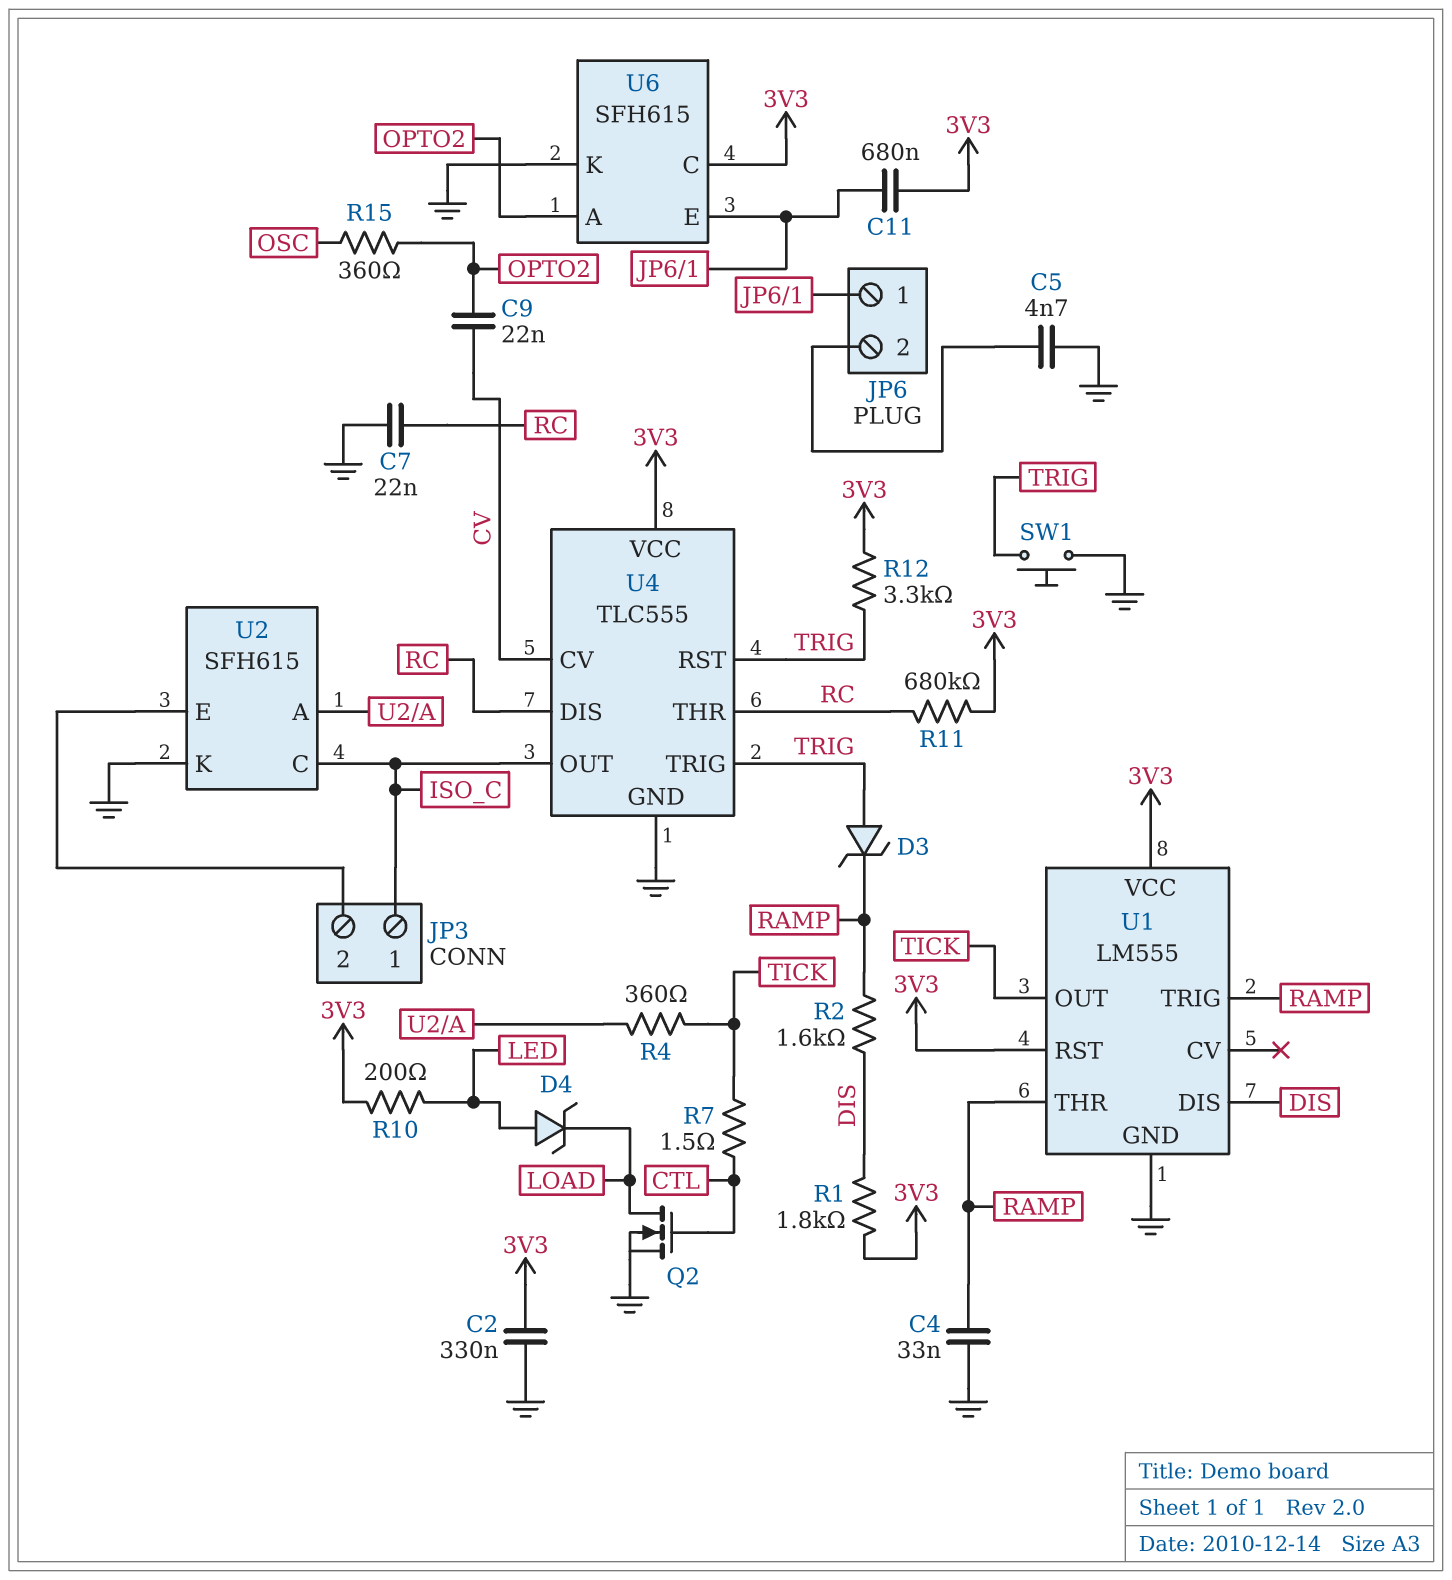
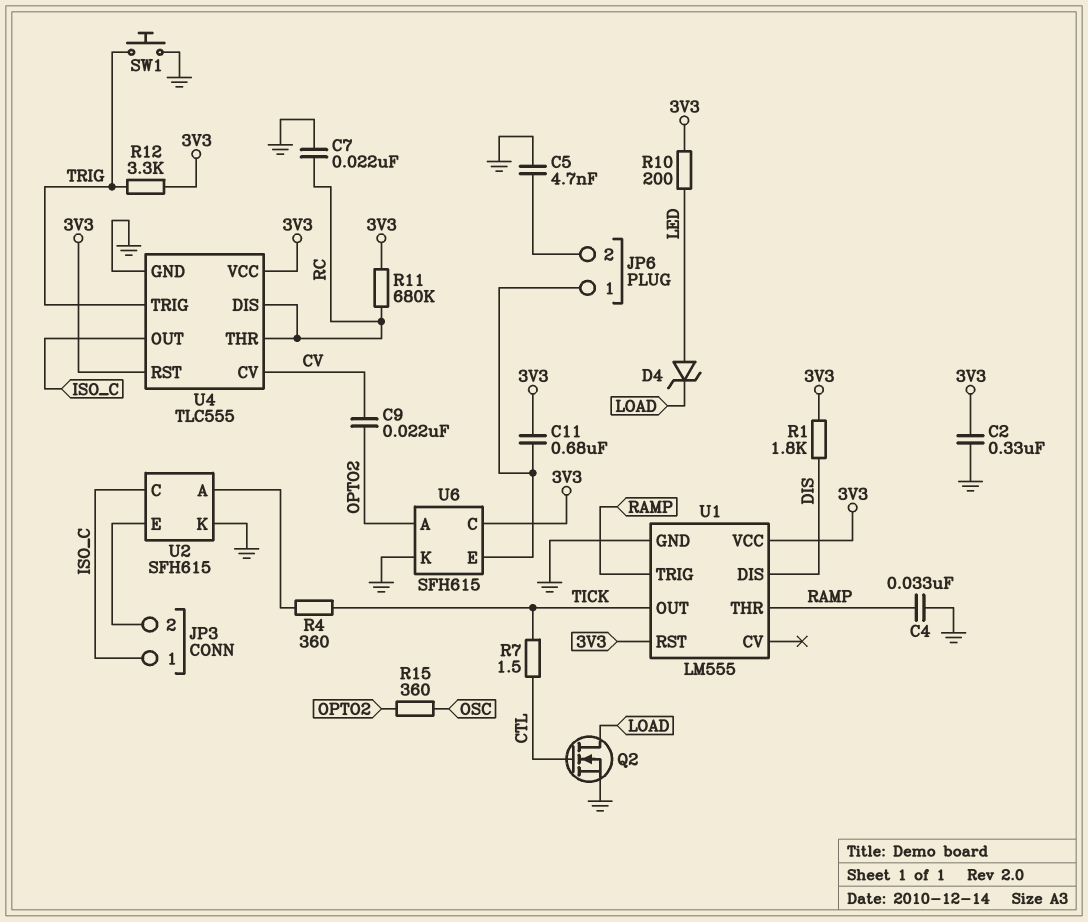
D3: zener (A TRIG, K RAMP) -> none
R2: 1.6k (DIS, RAMP) -> none
U4 pin RST: TRIG -> 3V3

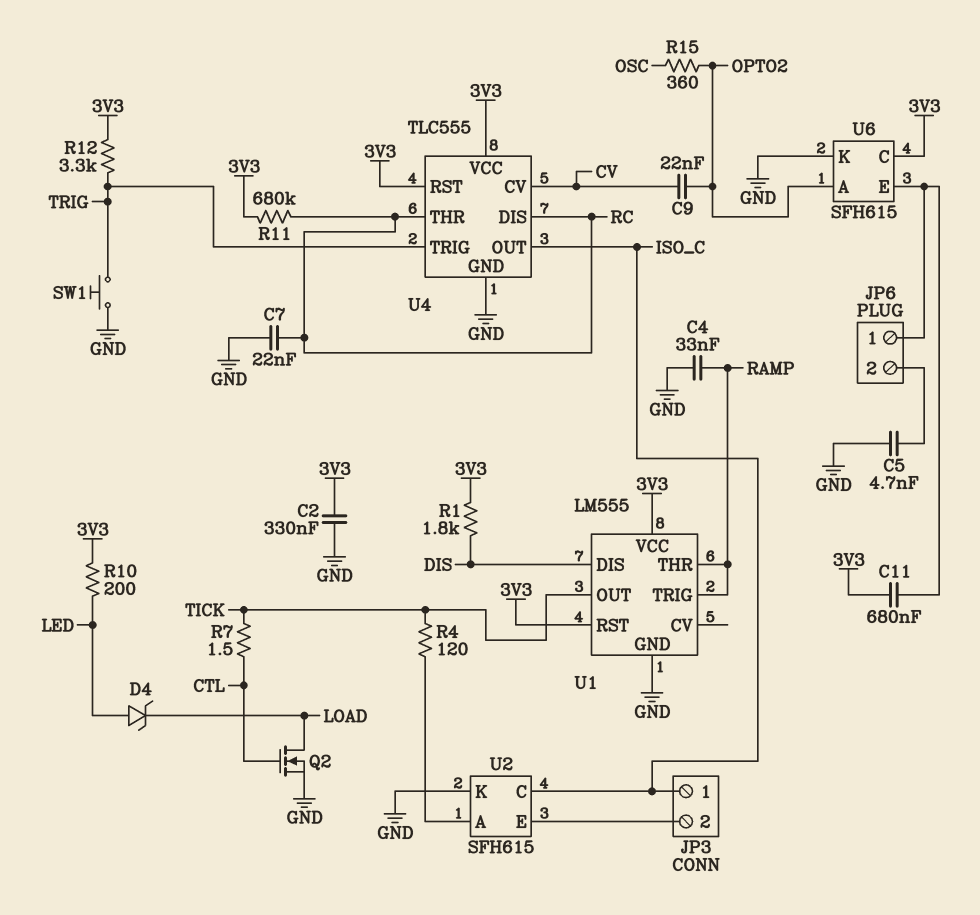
R4: 360 (TICK, U2/A) -> 120 (TICK, U2/A)

